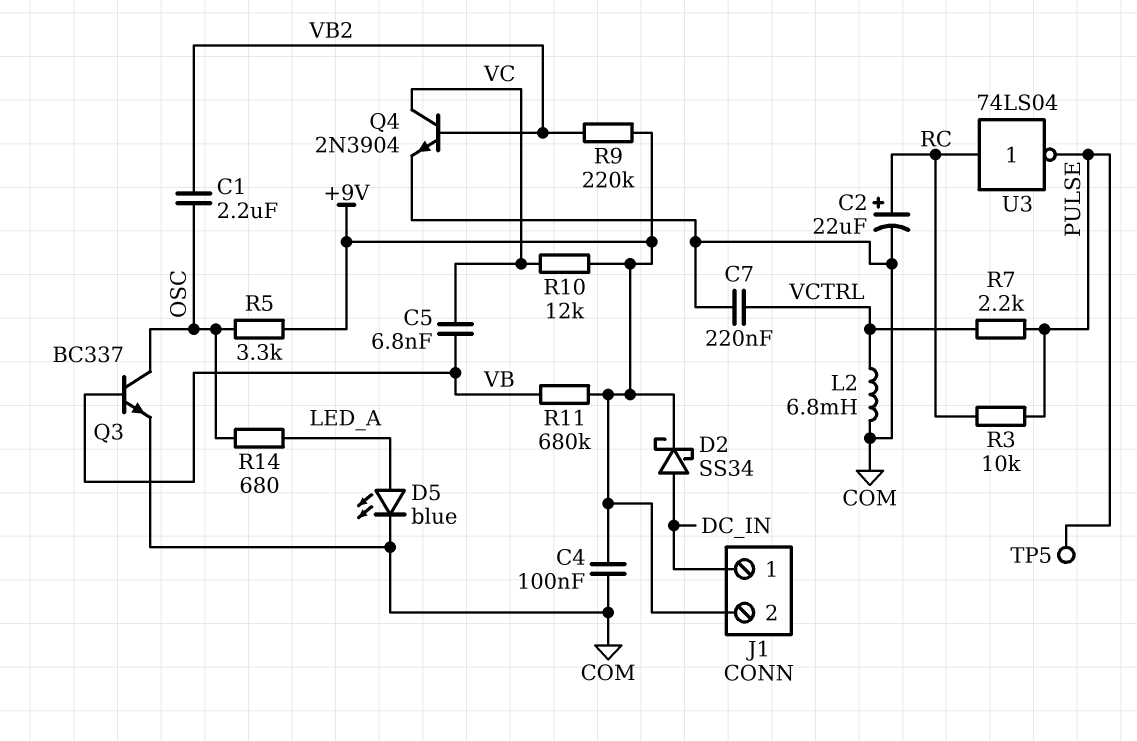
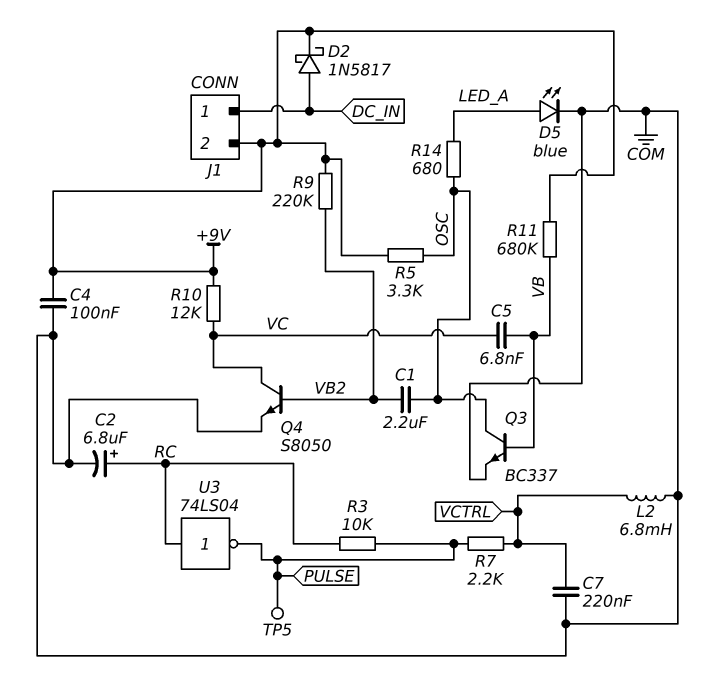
C2: 22uF (plus RC, minus COM) -> 6.8uF (plus RC, minus COM)
D2: schottky SS34 (A DC_IN, K +9V) -> schottky 1N5817 (A DC_IN, K +9V)
Q4: NPN 2N3904 (B VB2, C VC, E COM) -> NPN S8050 (B VB2, C VC, E COM)

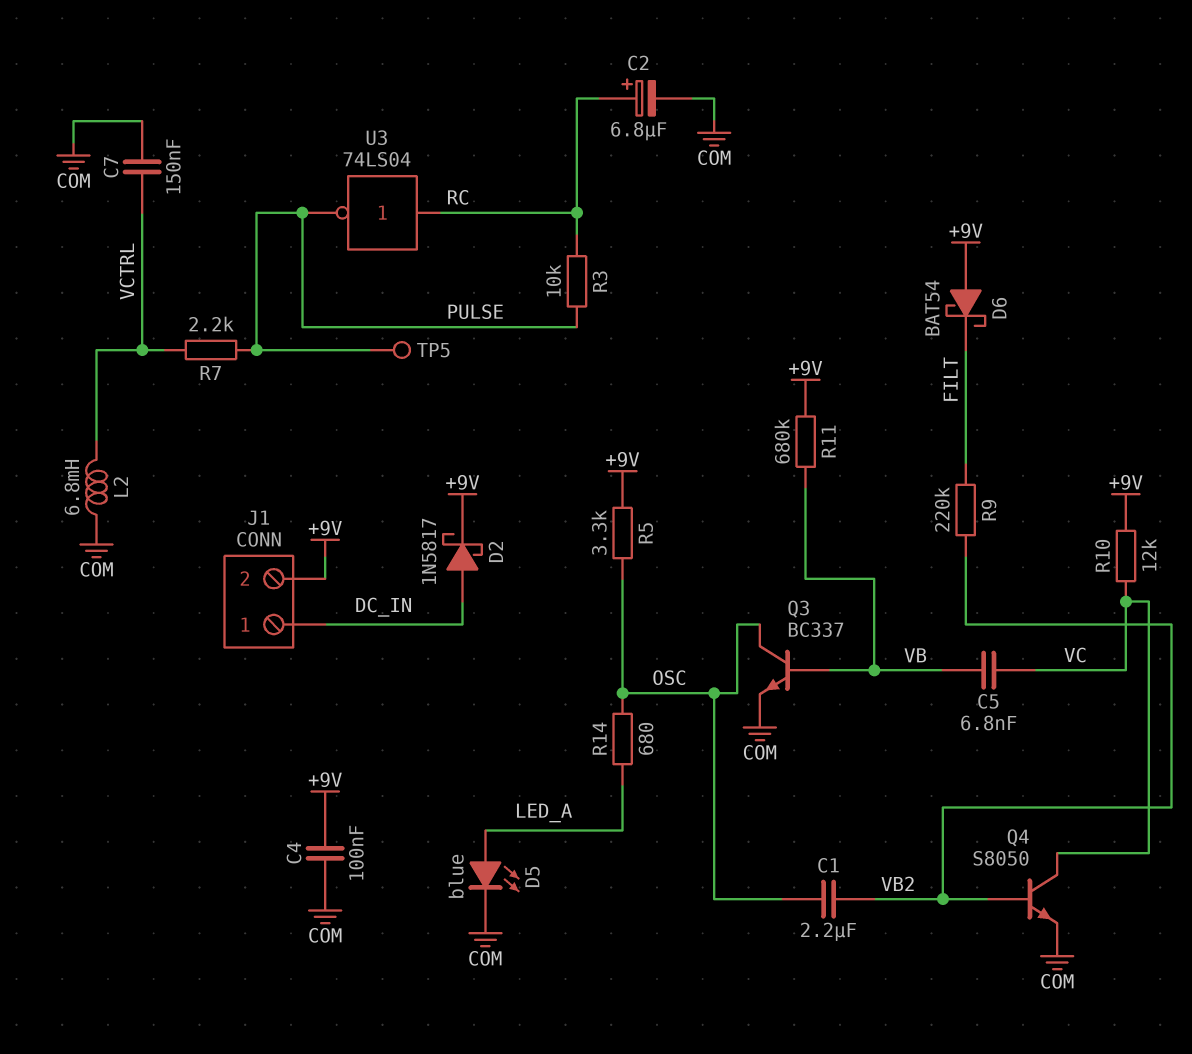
C7: 220nF (COM, VCTRL) -> 150nF (COM, VCTRL)
D6: none -> schottky BAT54 (A +9V, K FILT)
R9: 220k (+9V, VB2) -> 220k (FILT, VB2)

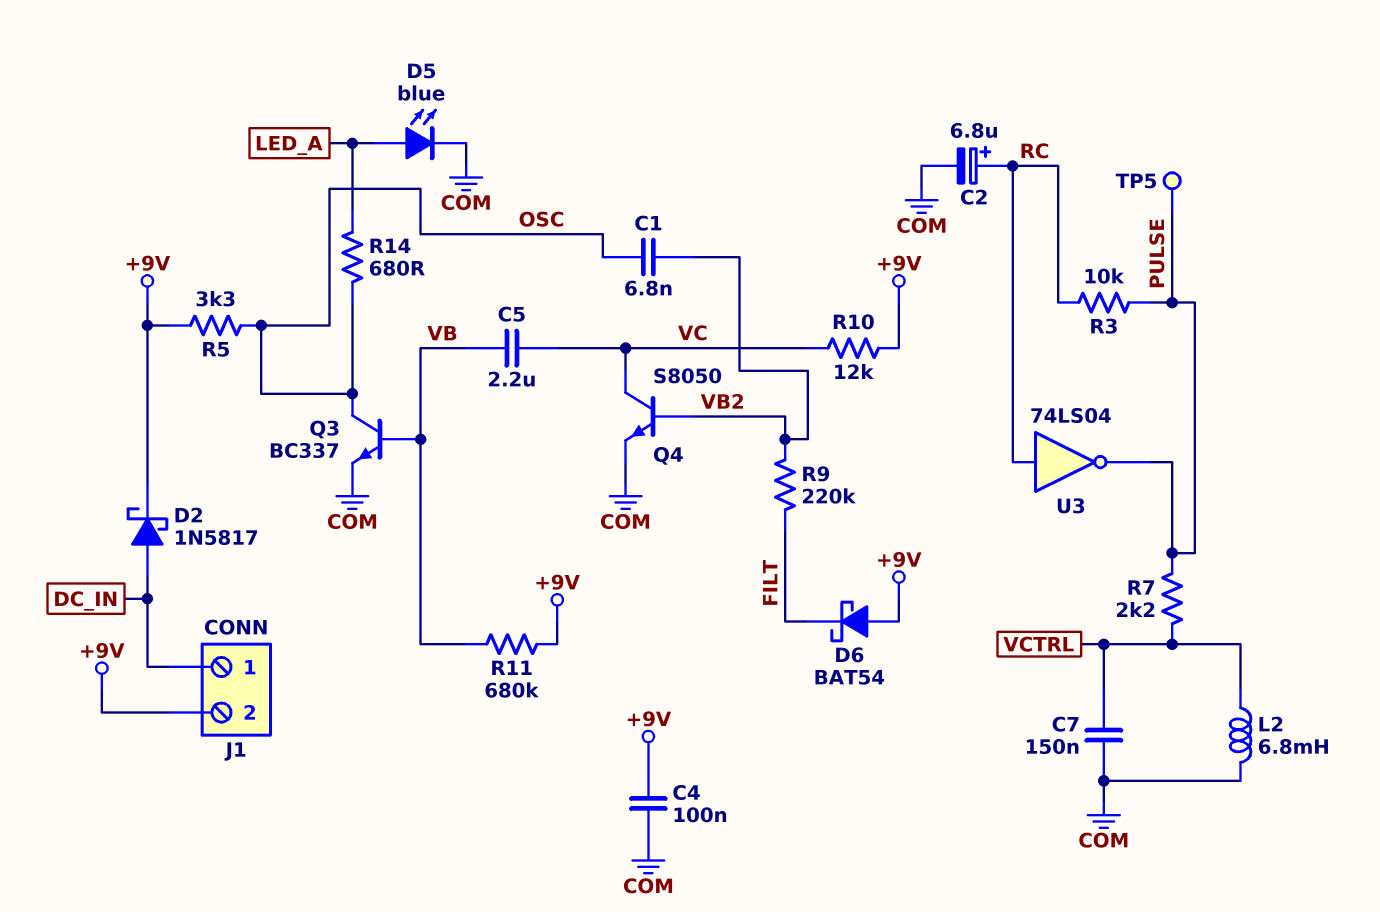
C1: 2.2uF (OSC, VB2) -> 6.8nF (OSC, VB2)
C5: 6.8nF (VB, VC) -> 2.2uF (VB, VC)

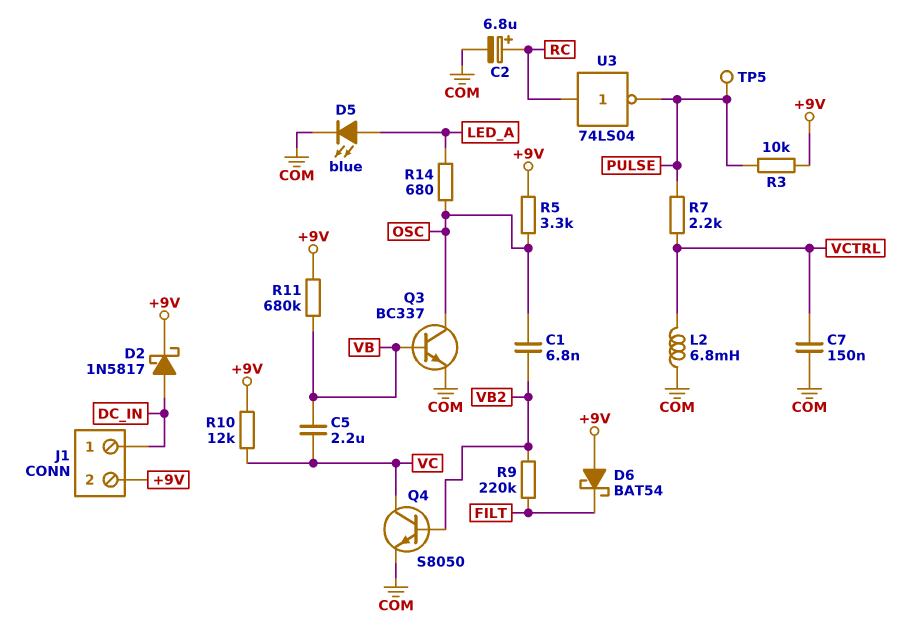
C4: 100nF (+9V, COM) -> none
R3: 10k (PULSE, RC) -> 10k (+9V, PULSE)

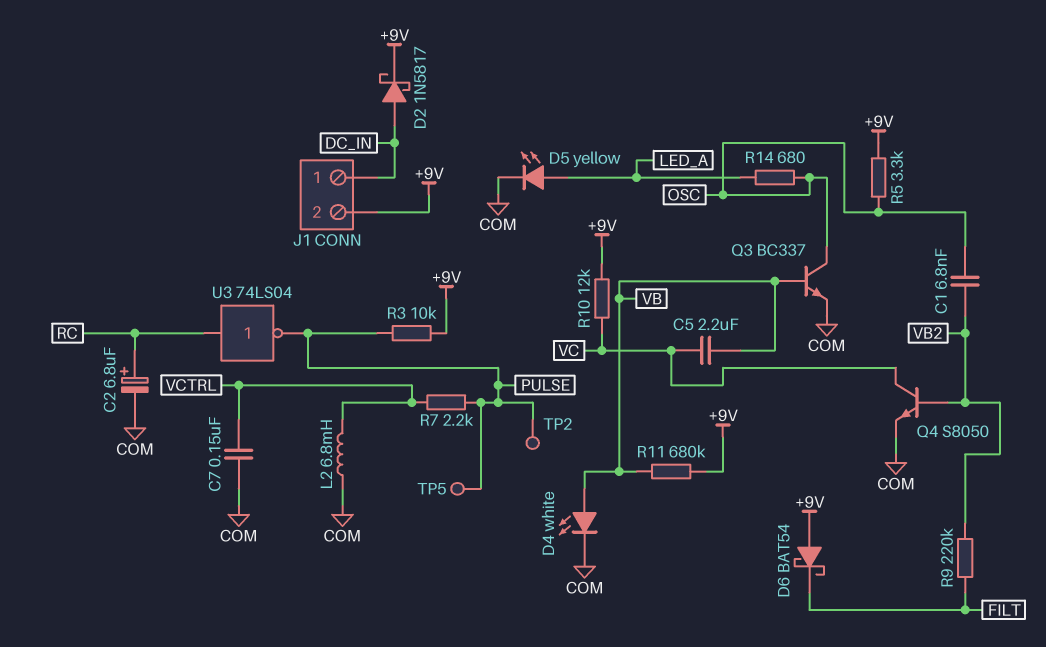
D4: none -> LED white (A VB, K COM)
D5: LED blue (A LED_A, K COM) -> LED yellow (A LED_A, K COM)
TP2: none -> test point (PULSE)

